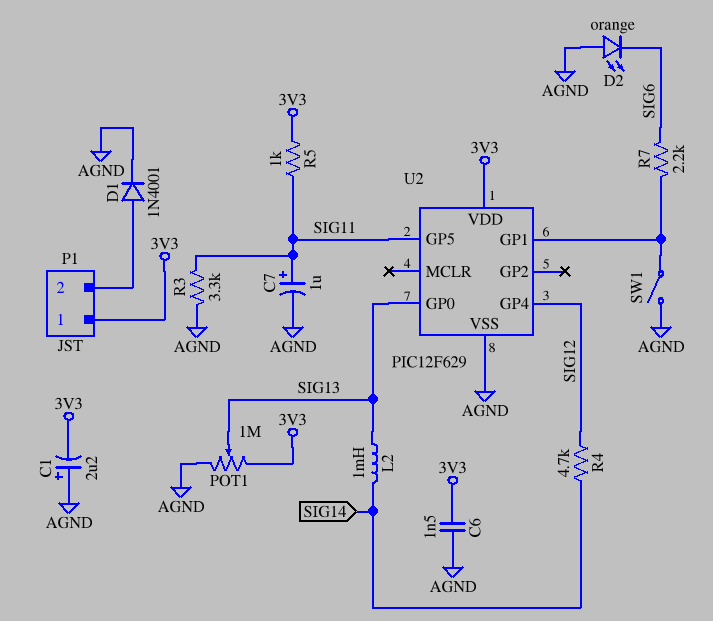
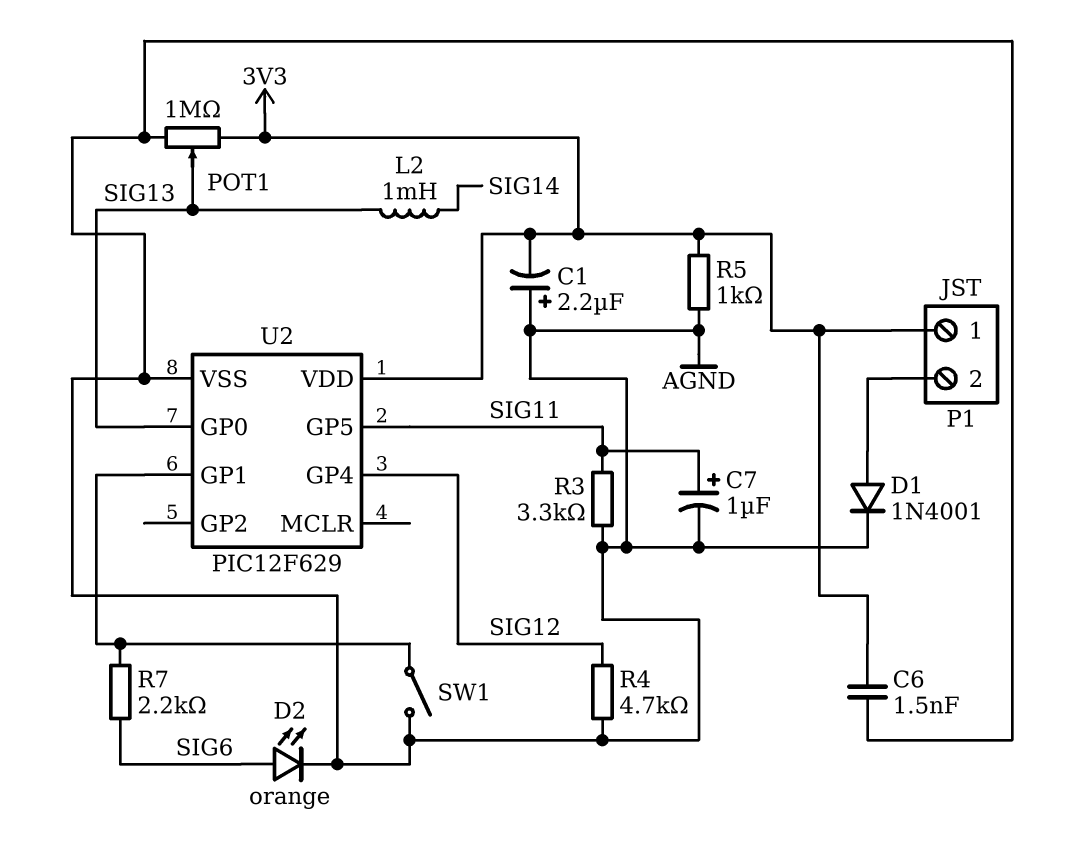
D2: LED orange (A AGND, K SIG6) -> LED orange (A SIG6, K AGND)
R4: 4.7k (SIG12, SIG14) -> 4.7k (AGND, SIG12)
R5: 1k (3V3, SIG11) -> 1k (3V3, AGND)

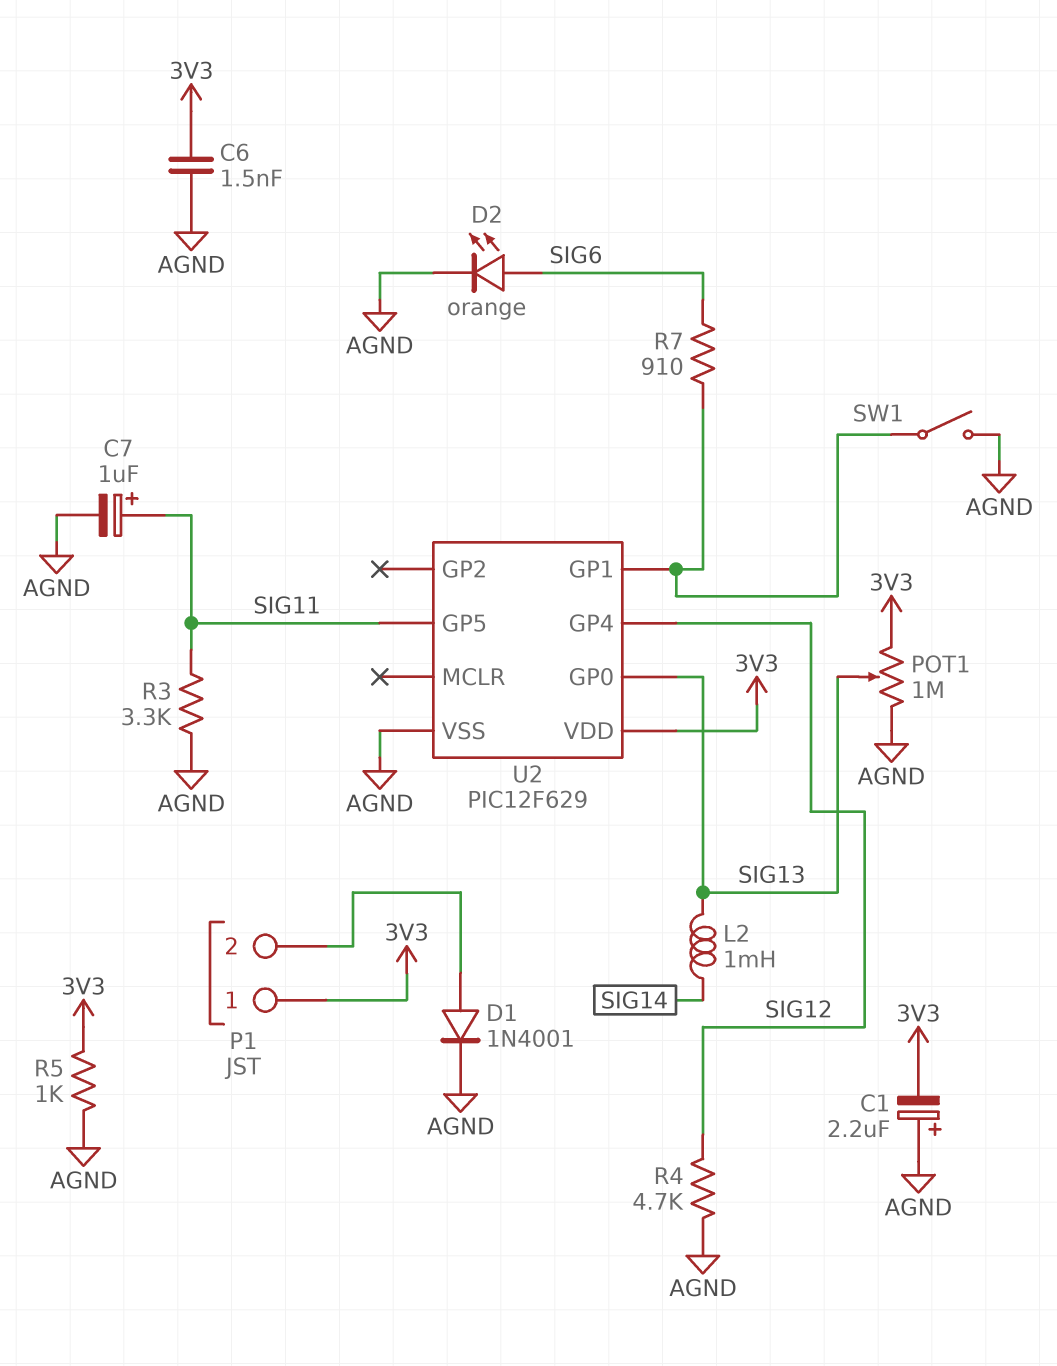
R7: 2.2k (SIG6, U2/GP1) -> 910 (SIG6, U2/GP1)

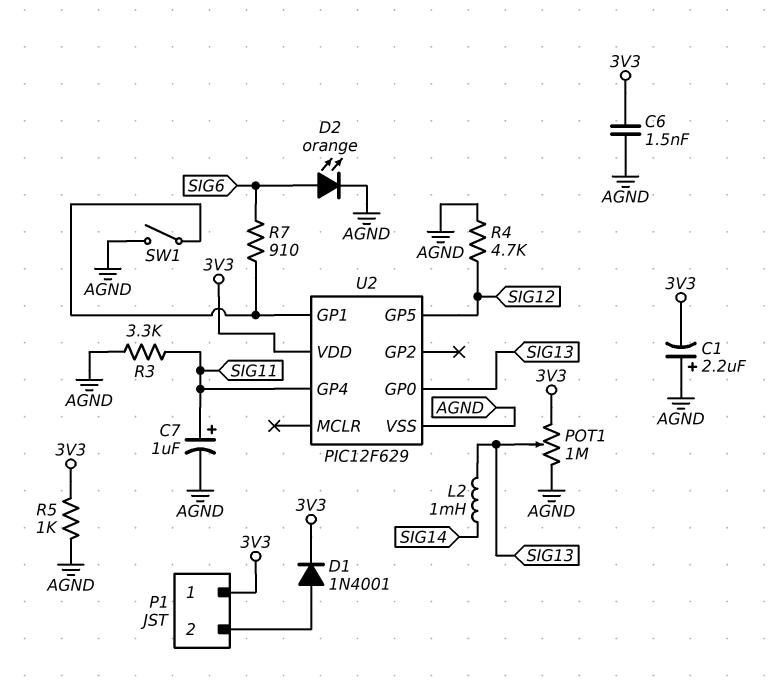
D1: diode 1N4001 (A P1/2, K AGND) -> diode 1N4001 (A P1/2, K 3V3)
U2 pin GP4: SIG12 -> SIG11
U2 pin GP5: SIG11 -> SIG12

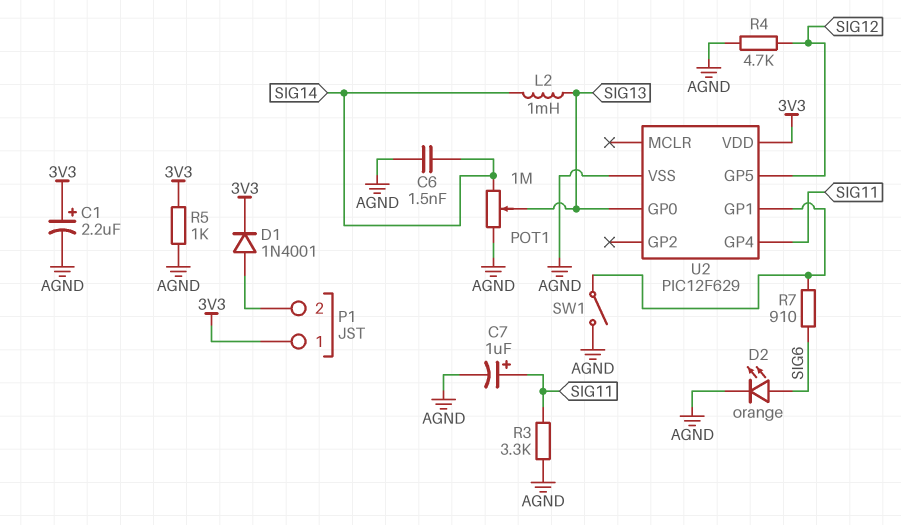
C1: 2.2uF (plus AGND, minus 3V3) -> 2.2uF (plus 3V3, minus AGND)
C6: 1.5nF (3V3, AGND) -> 1.5nF (AGND, SIG14)
POT1: 1M (3V3, AGND, wiper SIG13) -> 1M (AGND, SIG14, wiper SIG13)

